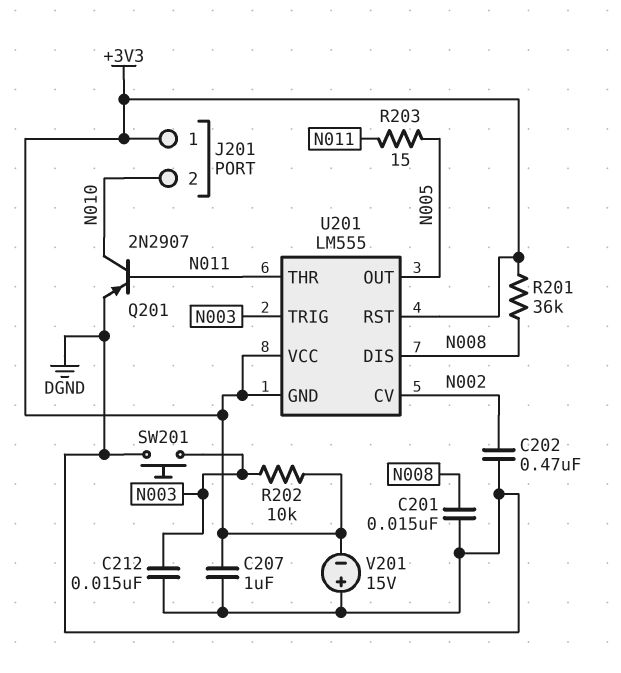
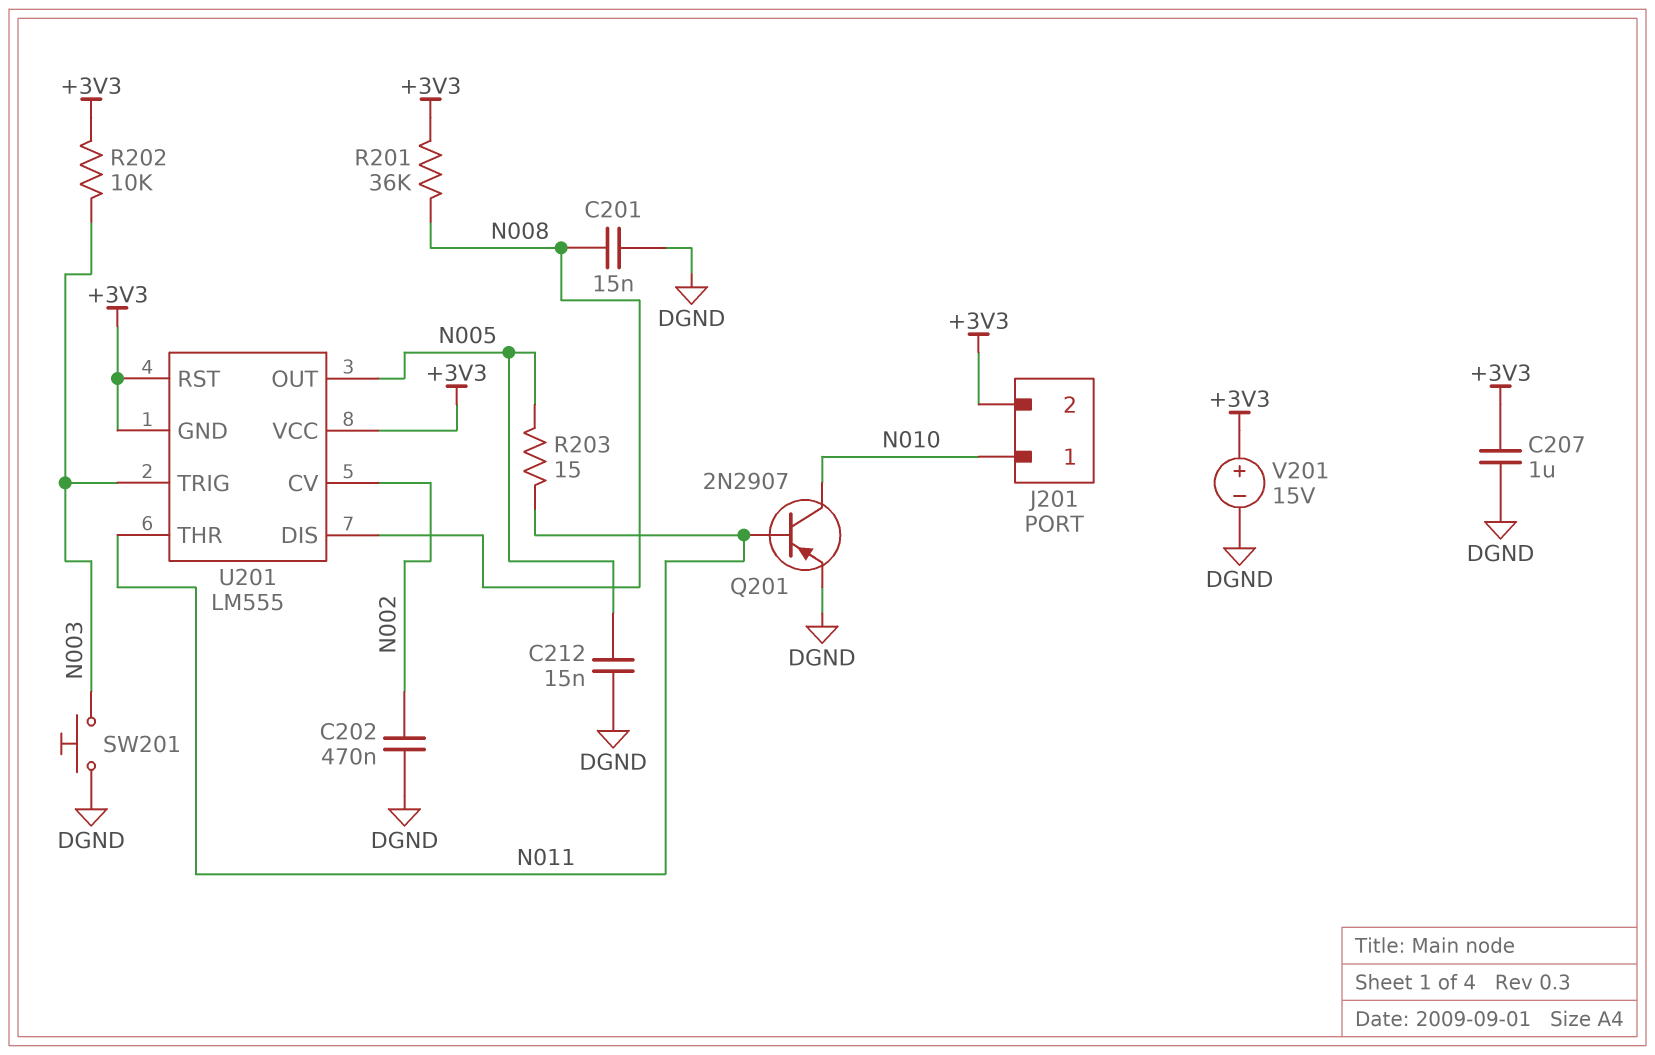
C212: 15nF (DGND, N003) -> 15nF (DGND, N005)
J201 pin 1: +3V3 -> N010
J201 pin 2: N010 -> +3V3
V201: 15V (plus DGND, minus +3V3) -> 15V (plus +3V3, minus DGND)

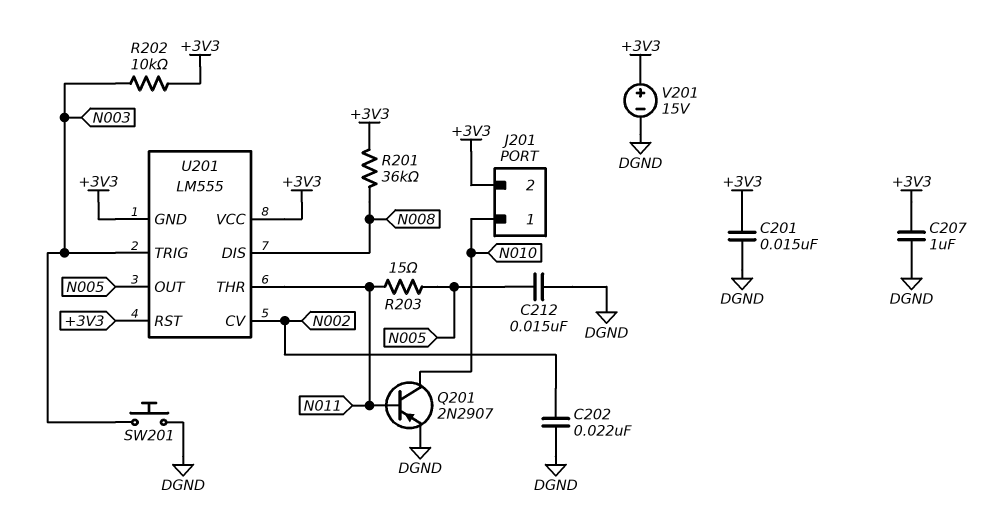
C201: 15nF (DGND, N008) -> 15nF (+3V3, DGND)
C202: 470nF (DGND, N002) -> 22nF (DGND, N002)

